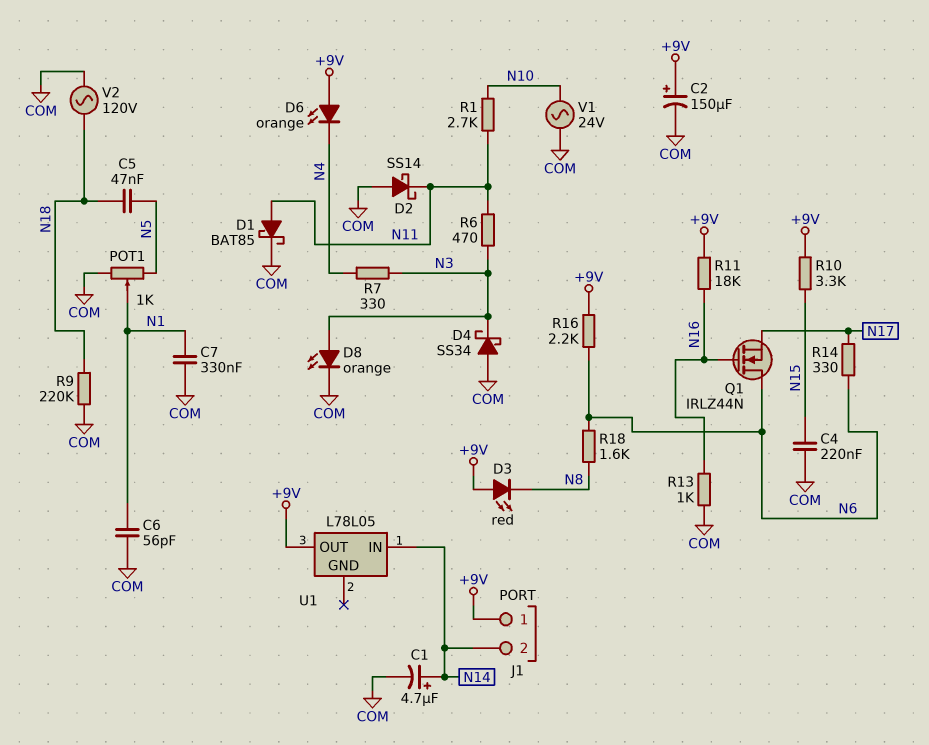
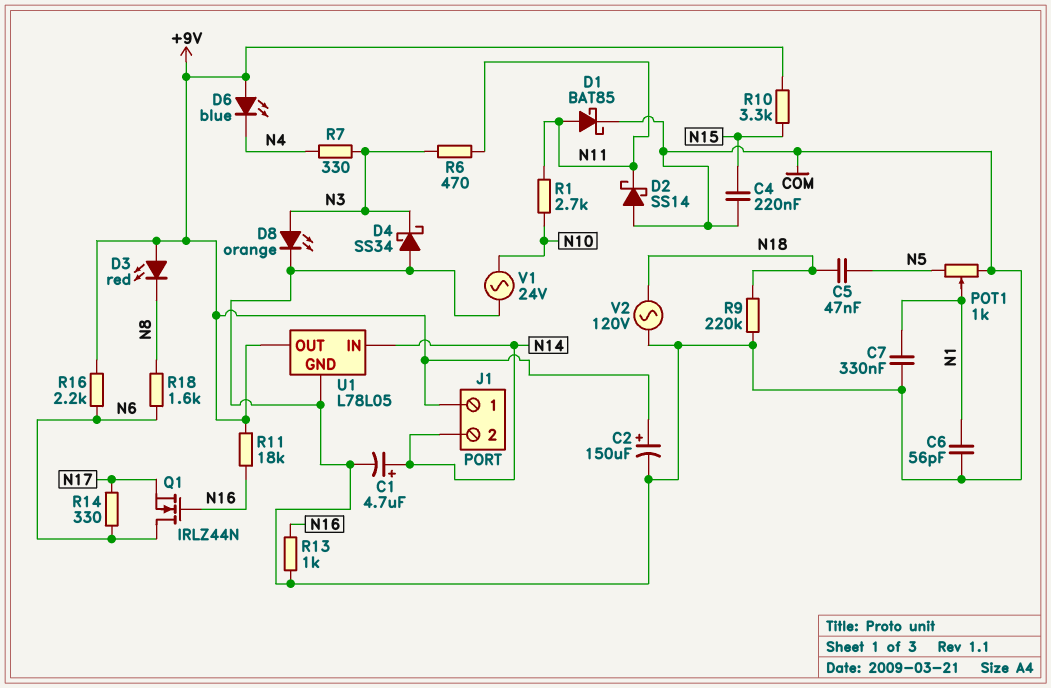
D6: LED orange (A +9V, K N4) -> LED blue (A +9V, K N4)
U1 pin GND: none -> COM

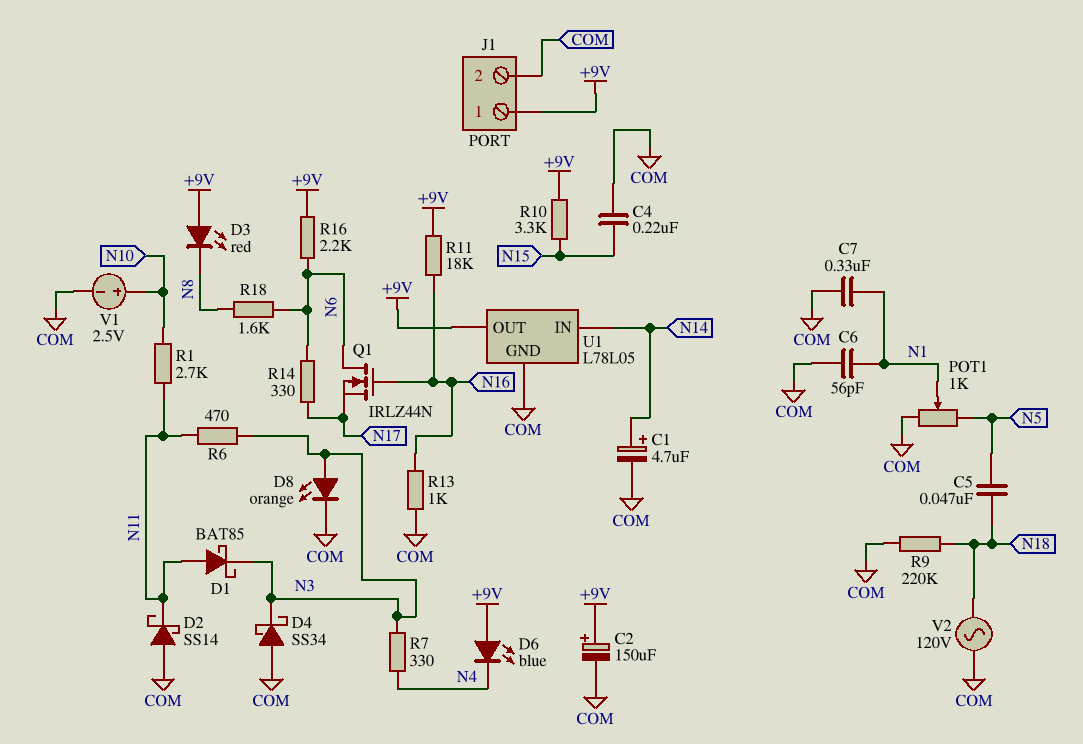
D1: schottky BAT85 (A N11, K COM) -> schottky BAT85 (A N11, K N3)
J1 pin 2: N14 -> COM
V1: AC 24V (COM, N10) -> 2.5V (plus N10, minus COM)

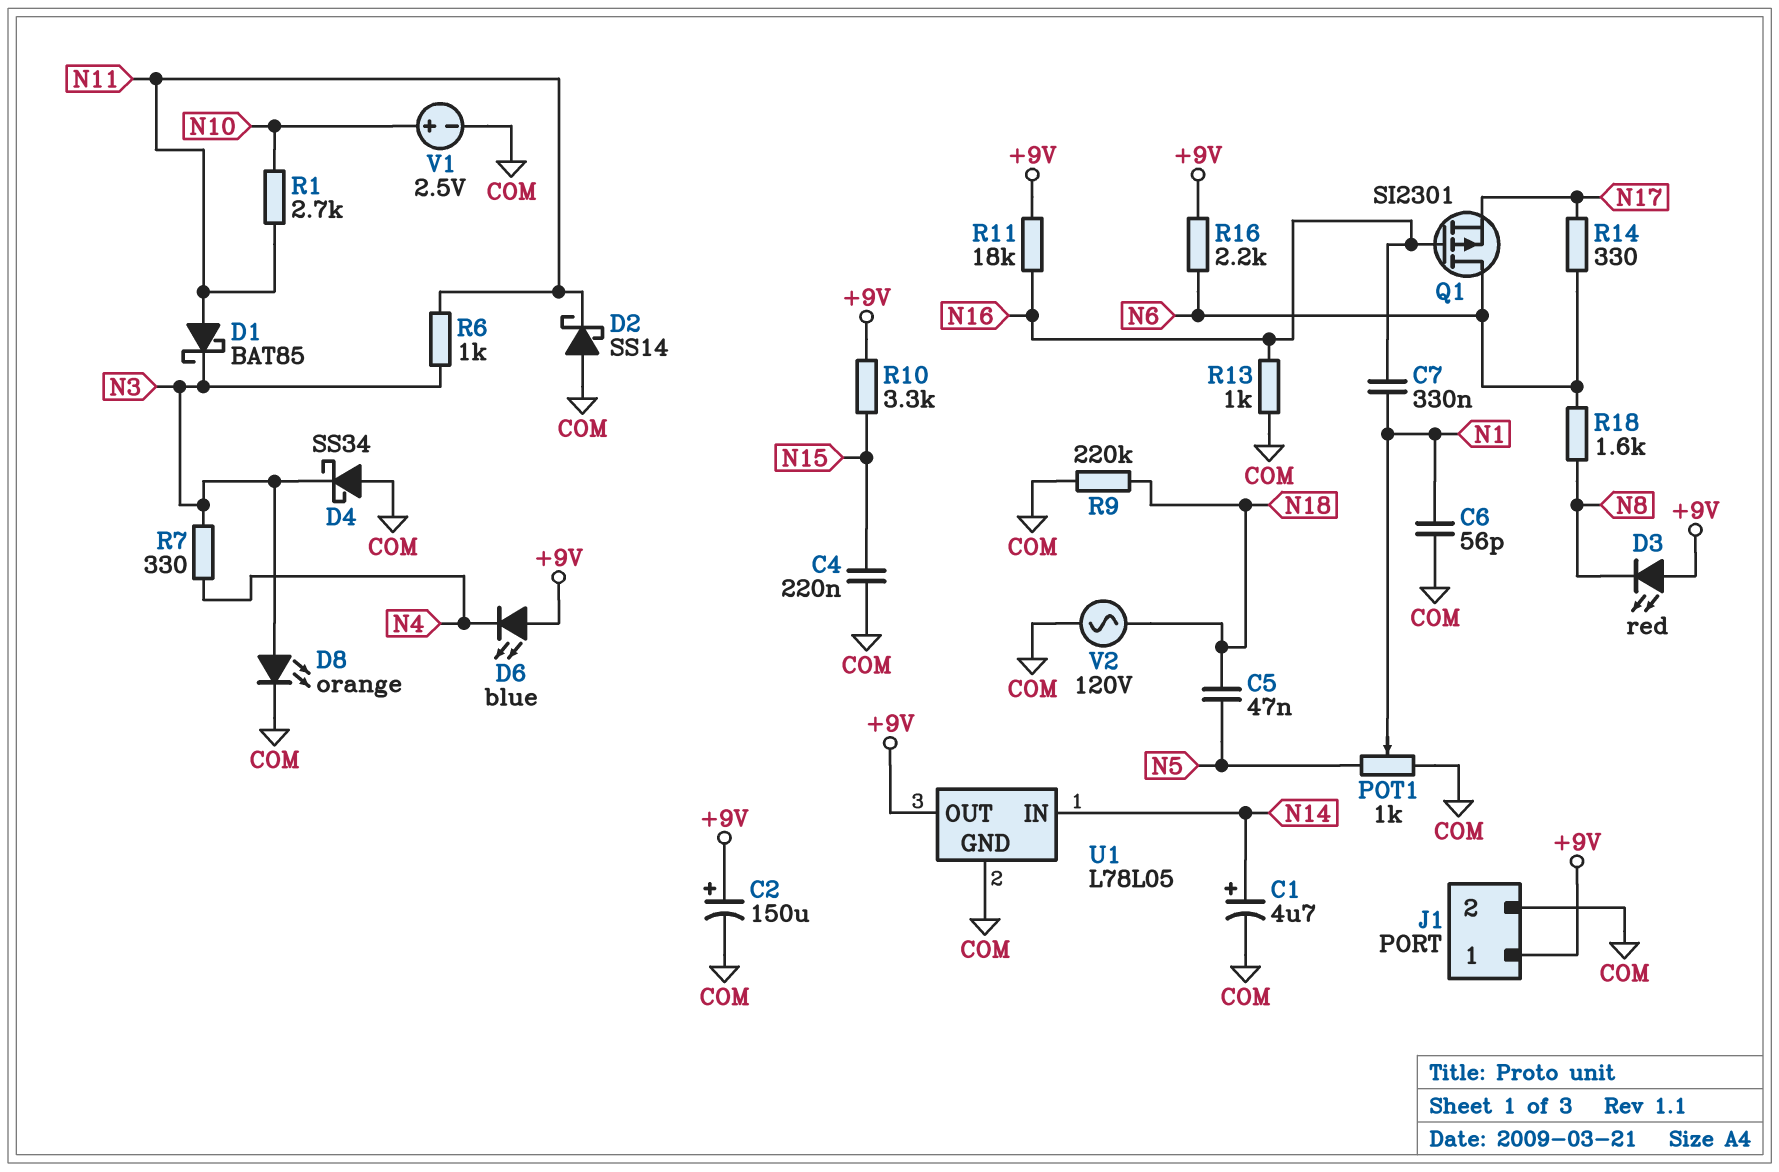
C7: 330nF (COM, N1) -> 330nF (N1, N16)
Q1: NMOS IRLZ44N (G N16, D N6, S N17) -> PMOS SI2301 (G N16, D N6, S N17)
R6: 470 (N3, N11) -> 1k (N3, N11)

